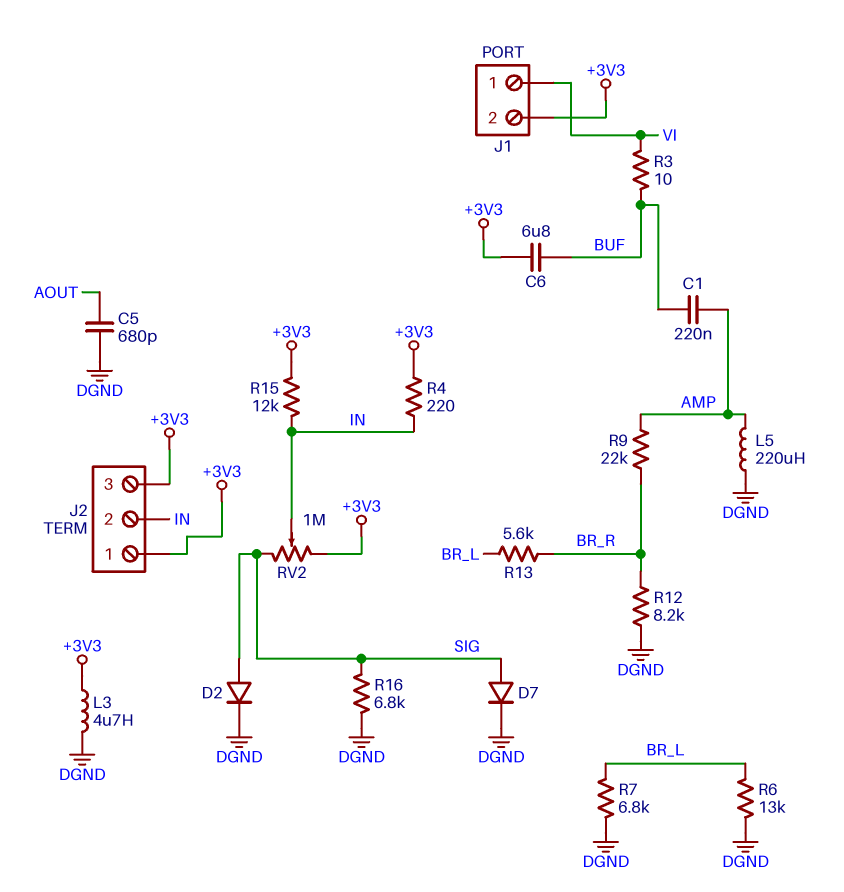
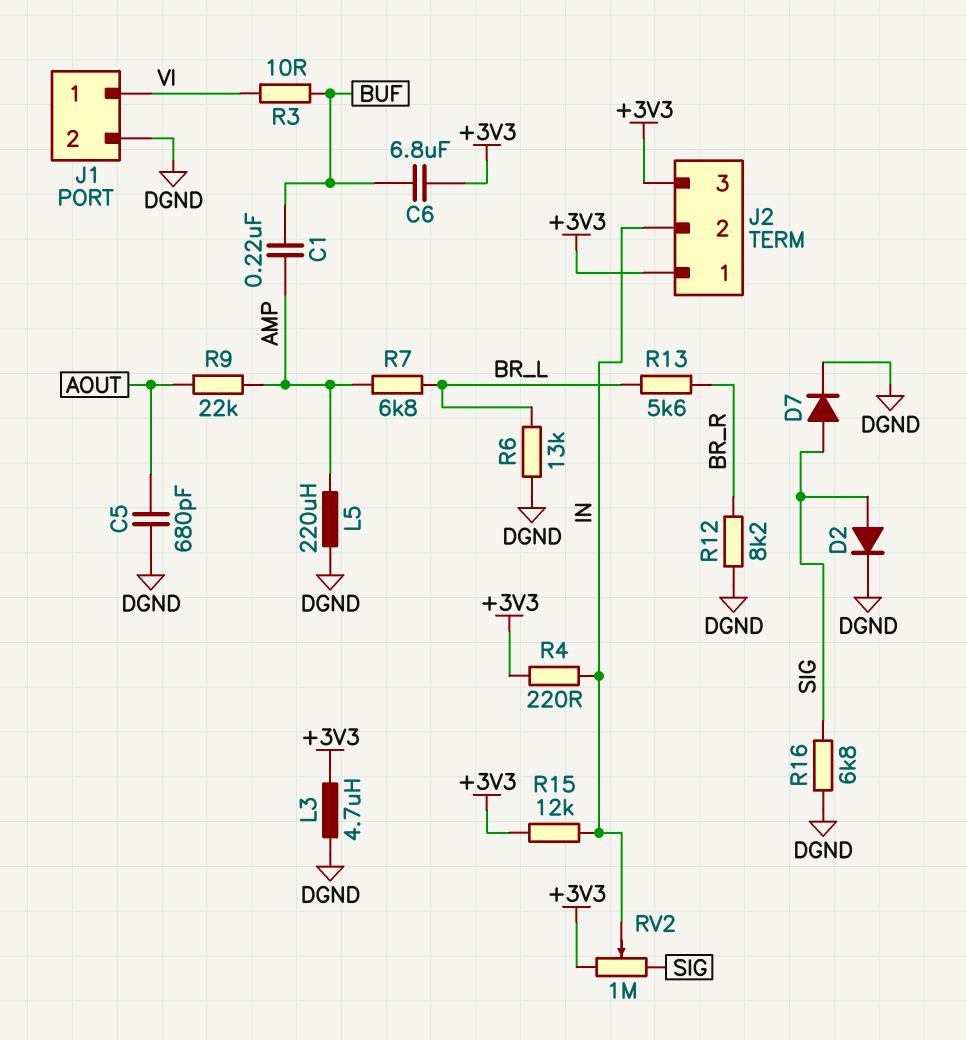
J1 pin 2: +3V3 -> DGND
R7: 6.8k (BR_L, DGND) -> 6.8k (AMP, BR_L)
R9: 22k (AMP, BR_R) -> 22k (AMP, AOUT)

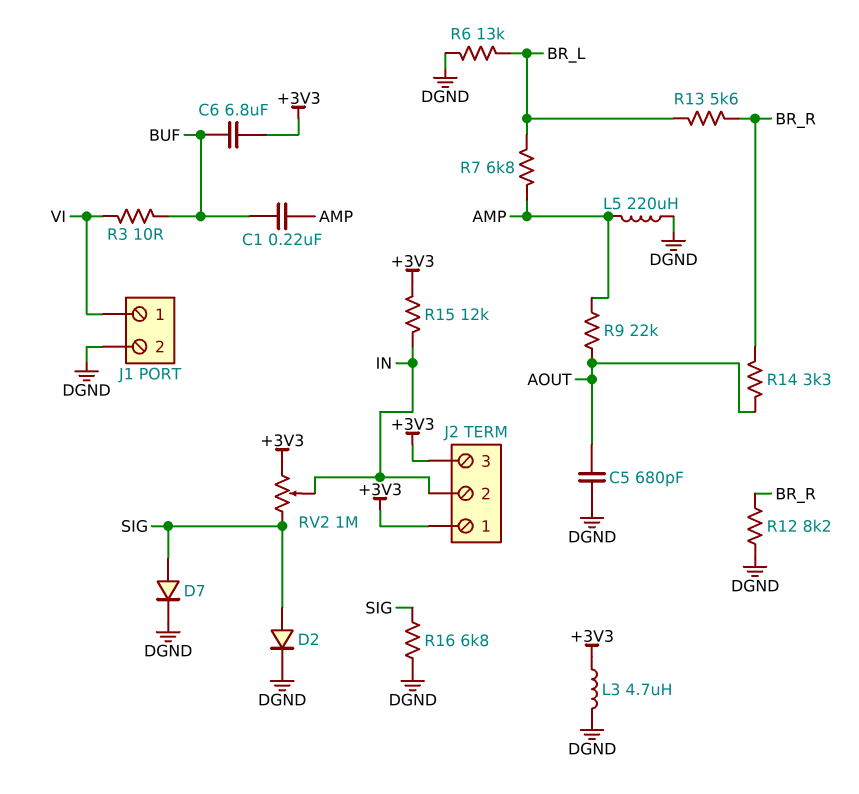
R4: 220 (+3V3, IN) -> none
R14: none -> 3.3k (AOUT, BR_R)

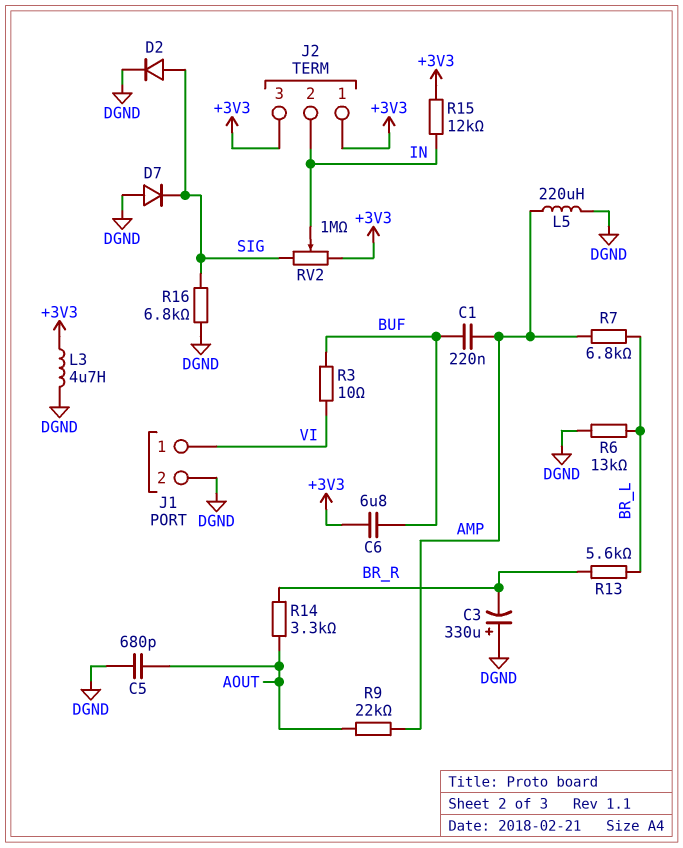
C3: none -> 330uF (plus DGND, minus BR_R)
D7: diode (A SIG, K DGND) -> diode (A DGND, K SIG)
R12: 8.2k (BR_R, DGND) -> none

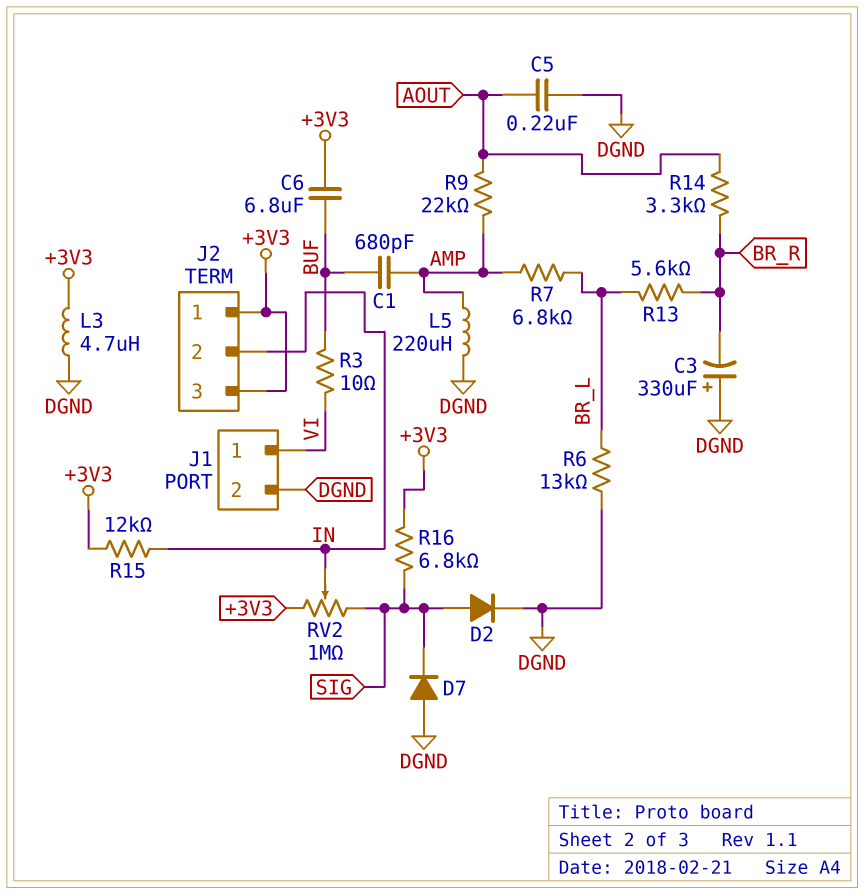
C1: 220nF (AMP, BUF) -> 680pF (AMP, BUF)
C5: 680pF (AOUT, DGND) -> 220nF (AOUT, DGND)
R16: 6.8k (DGND, SIG) -> 6.8k (+3V3, SIG)

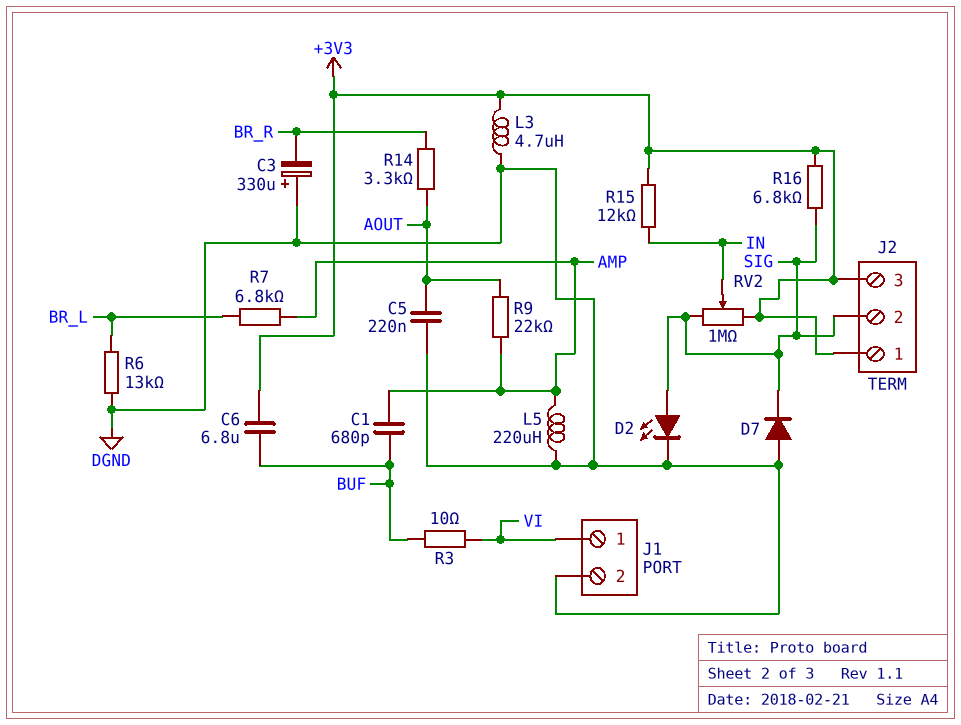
D2: diode (A SIG, K DGND) -> LED (A SIG, K DGND)
J2 pin 2: IN -> SIG
R13: 5.6k (BR_L, BR_R) -> none

